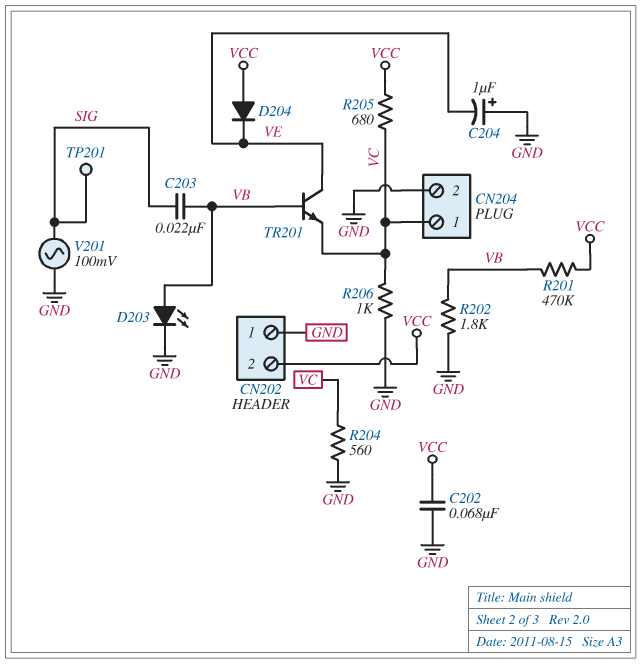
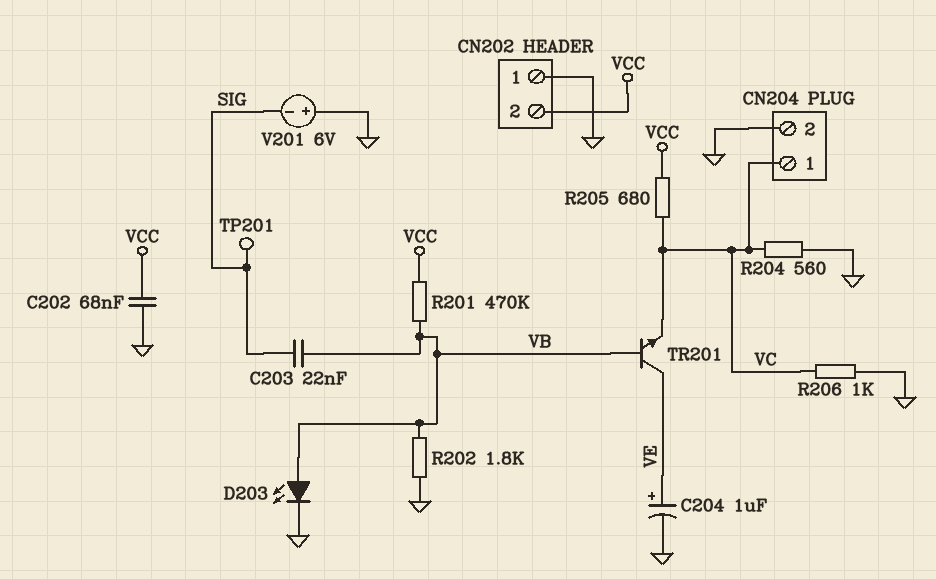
C204: 1uF (plus GND, minus VE) -> 1uF (plus VE, minus GND)
D204: diode (A VCC, K VE) -> none
V201: AC 100mV (GND, SIG) -> 6V (plus GND, minus SIG)

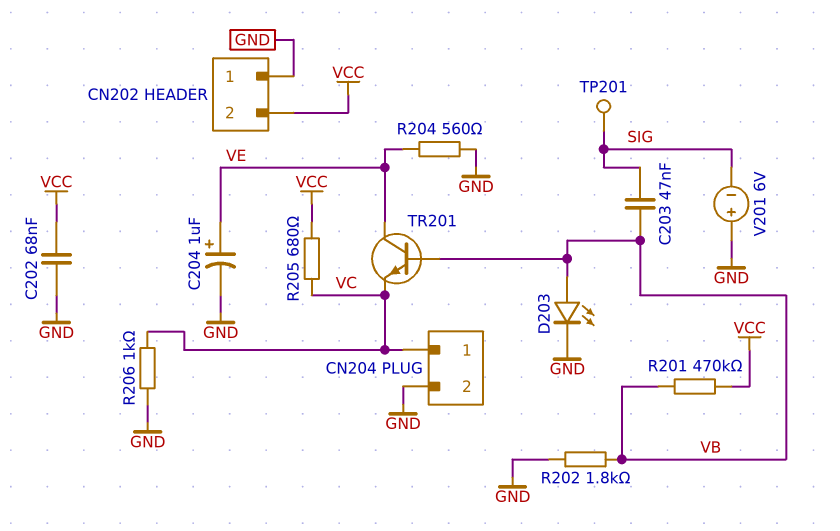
C203: 22nF (SIG, VB) -> 47nF (SIG, VB)
R204: 560 (GND, VC) -> 560 (GND, VE)

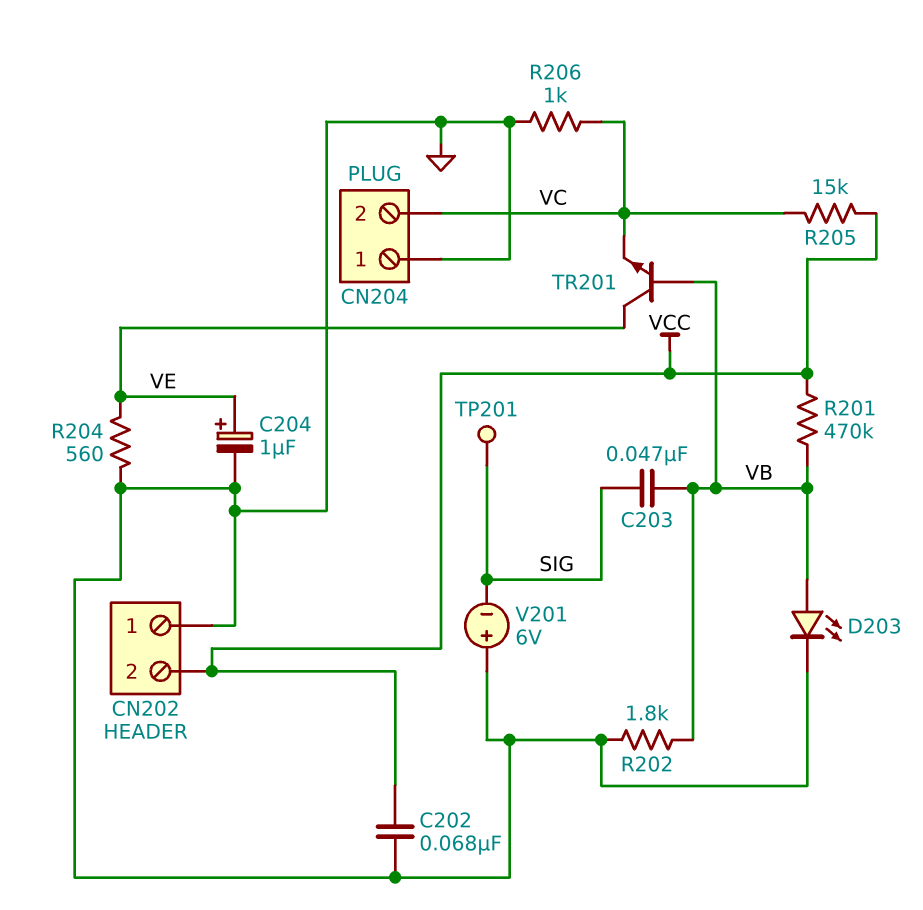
CN204 pin 1: VC -> GND
CN204 pin 2: GND -> VC
R205: 680 (VC, VCC) -> 15k (VC, VCC)

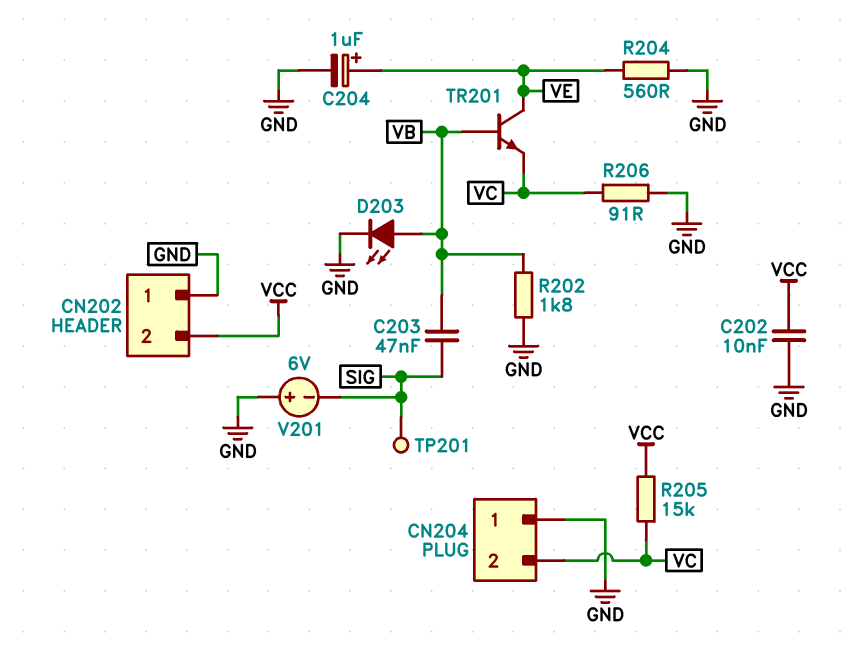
C202: 68nF (GND, VCC) -> 10nF (GND, VCC)
R201: 470k (VB, VCC) -> none
R206: 1k (GND, VC) -> 91 (GND, VC)

